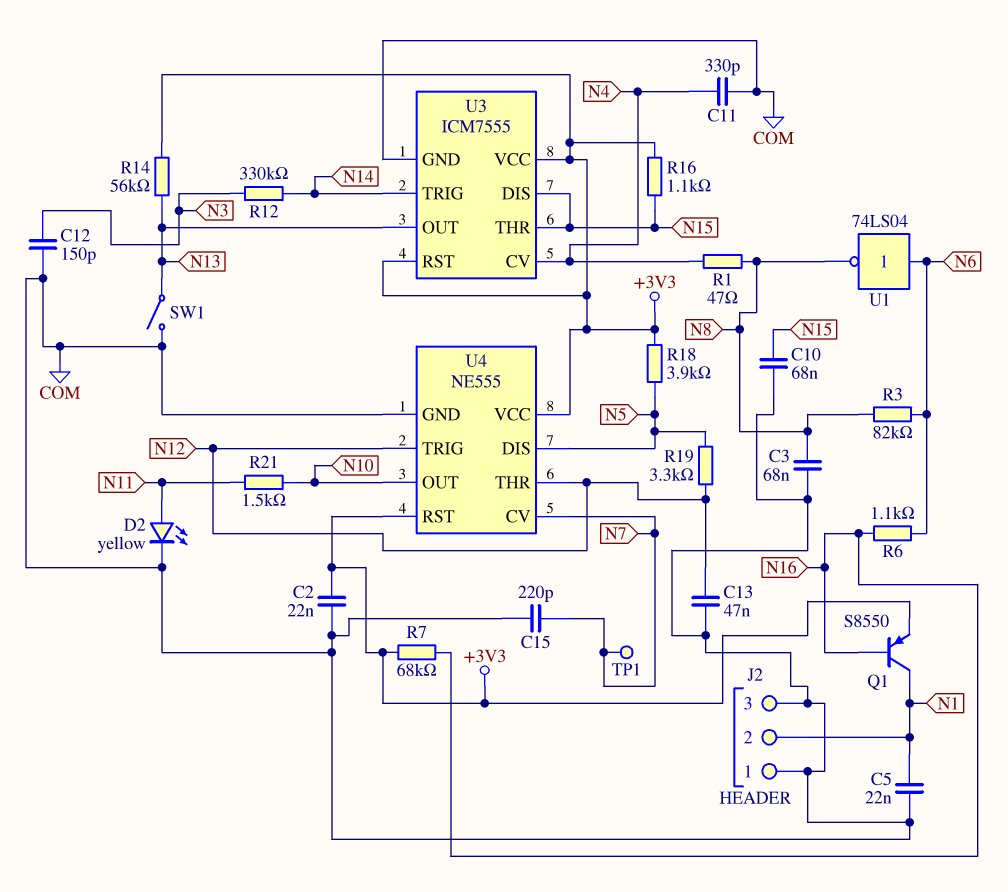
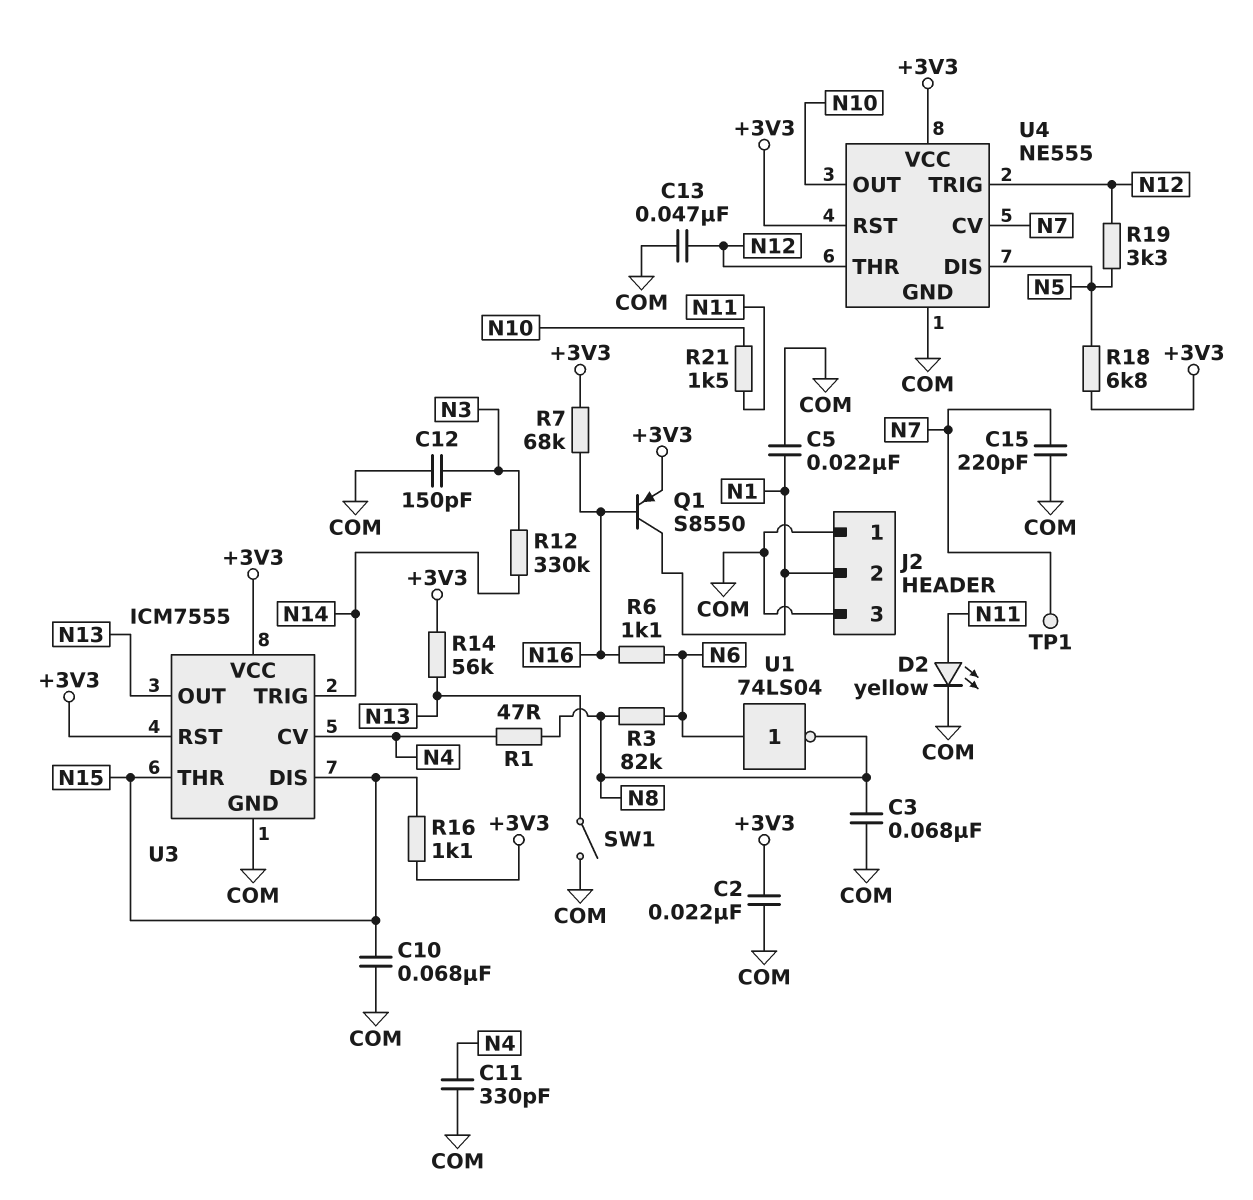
R18: 3.9k (+3V3, N5) -> 6.8k (+3V3, N5)

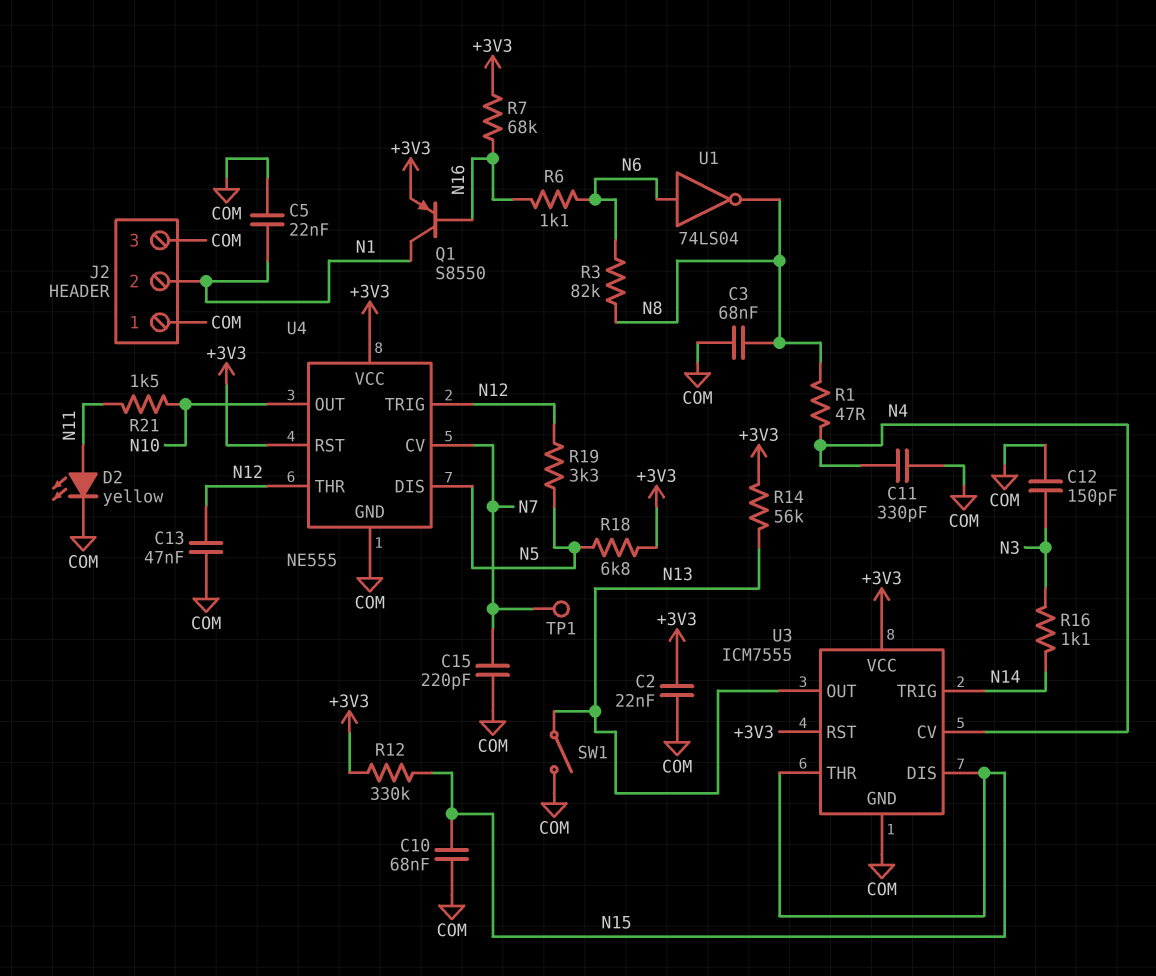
R12: 330k (N3, N14) -> 330k (+3V3, N15)
R16: 1.1k (+3V3, N15) -> 1.1k (N3, N14)

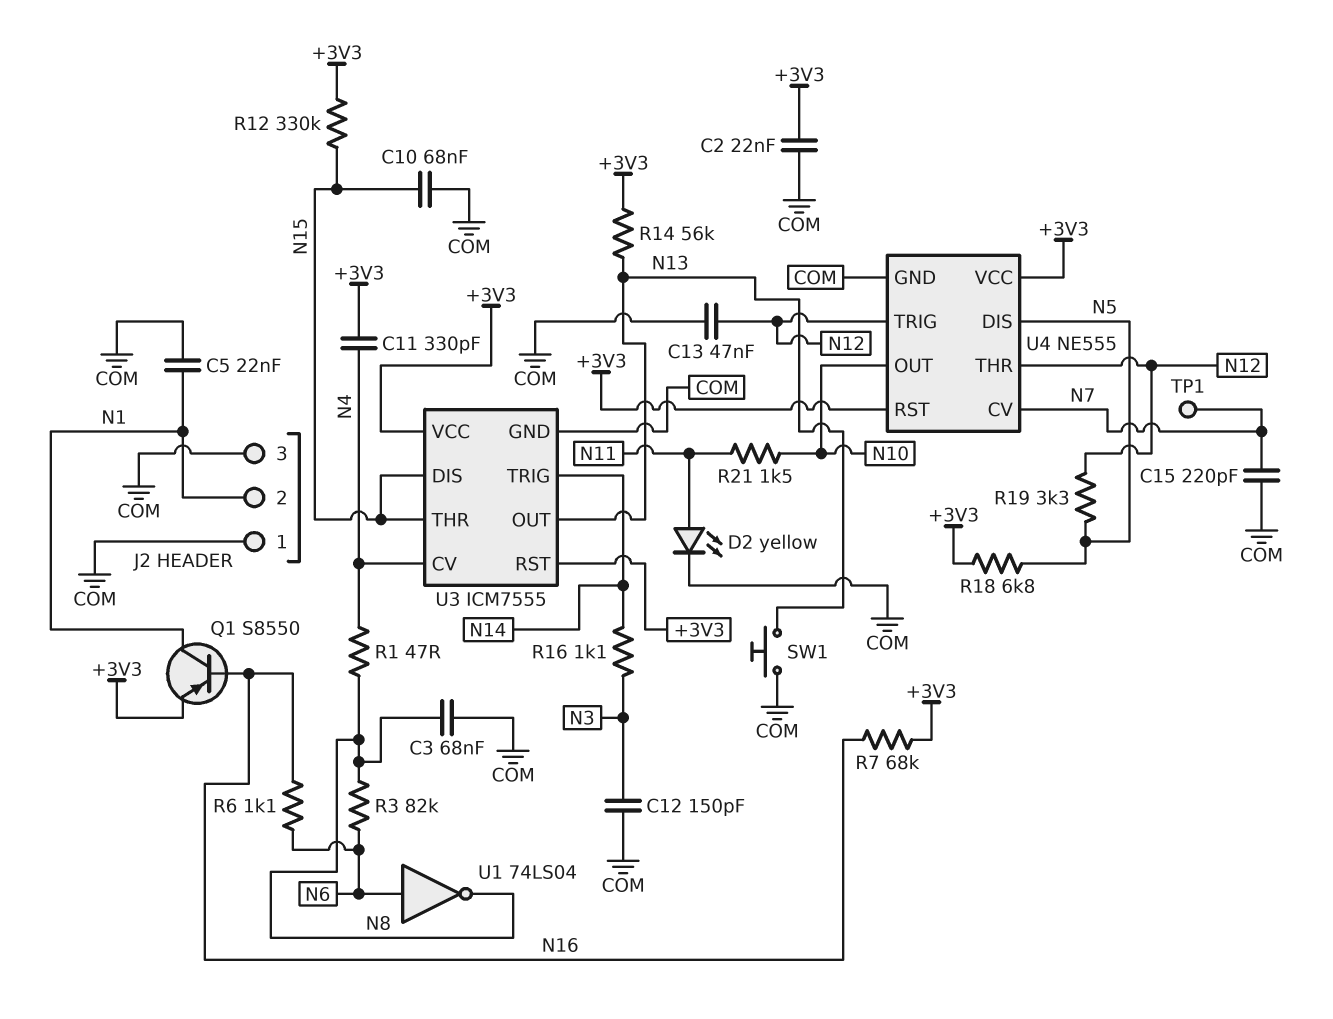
C11: 330pF (COM, N4) -> 330pF (+3V3, N4)
SW1: switch (COM, N13) -> button (COM, N13)

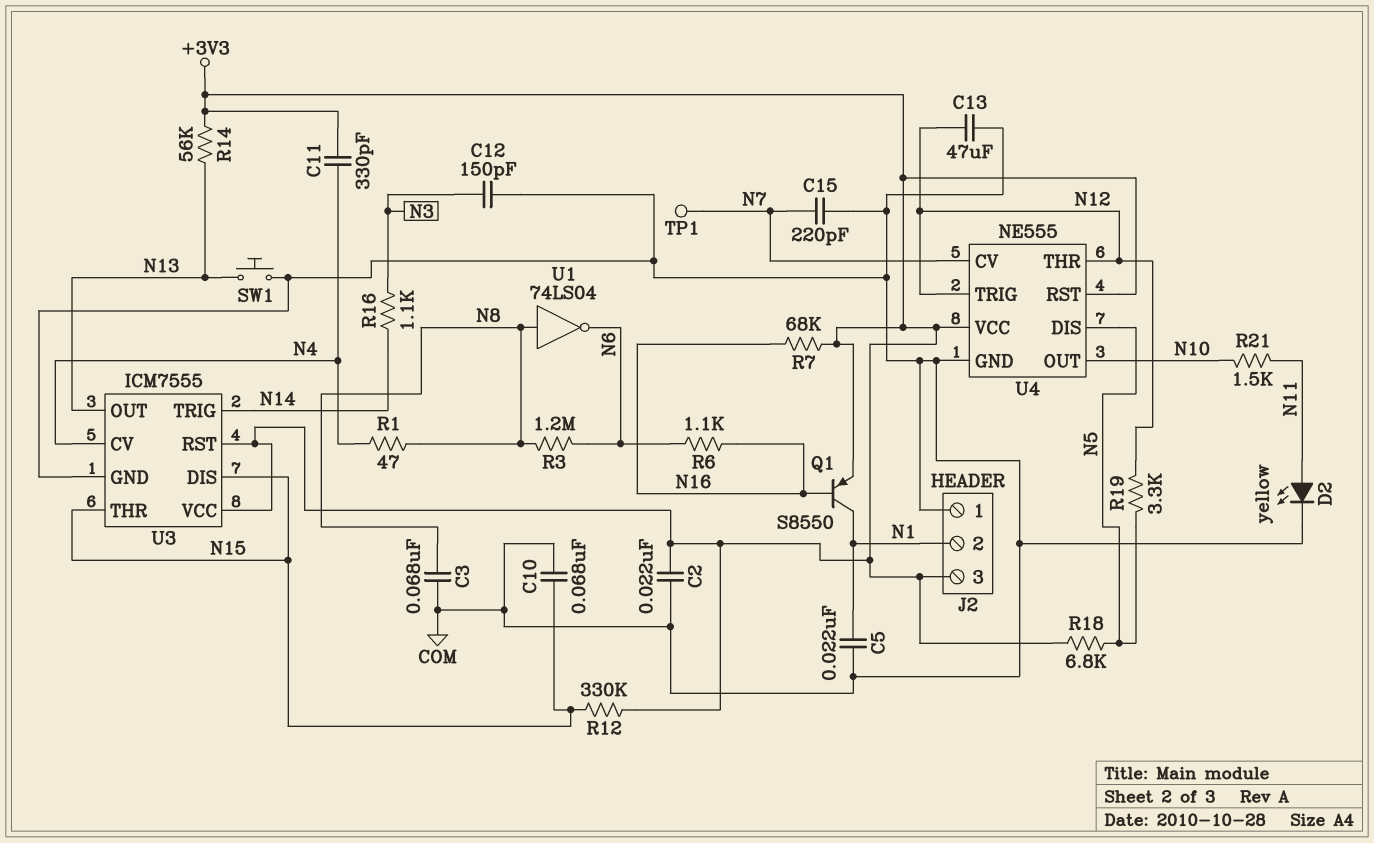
C13: 47nF (COM, N12) -> 47uF (COM, N12)
J2 pin 3: COM -> +3V3
R3: 82k (N6, N8) -> 1.2M (N6, N8)
U1: NOT 74LS04 (in N6, out N8) -> NOT 74LS04 (in N8, out N6)

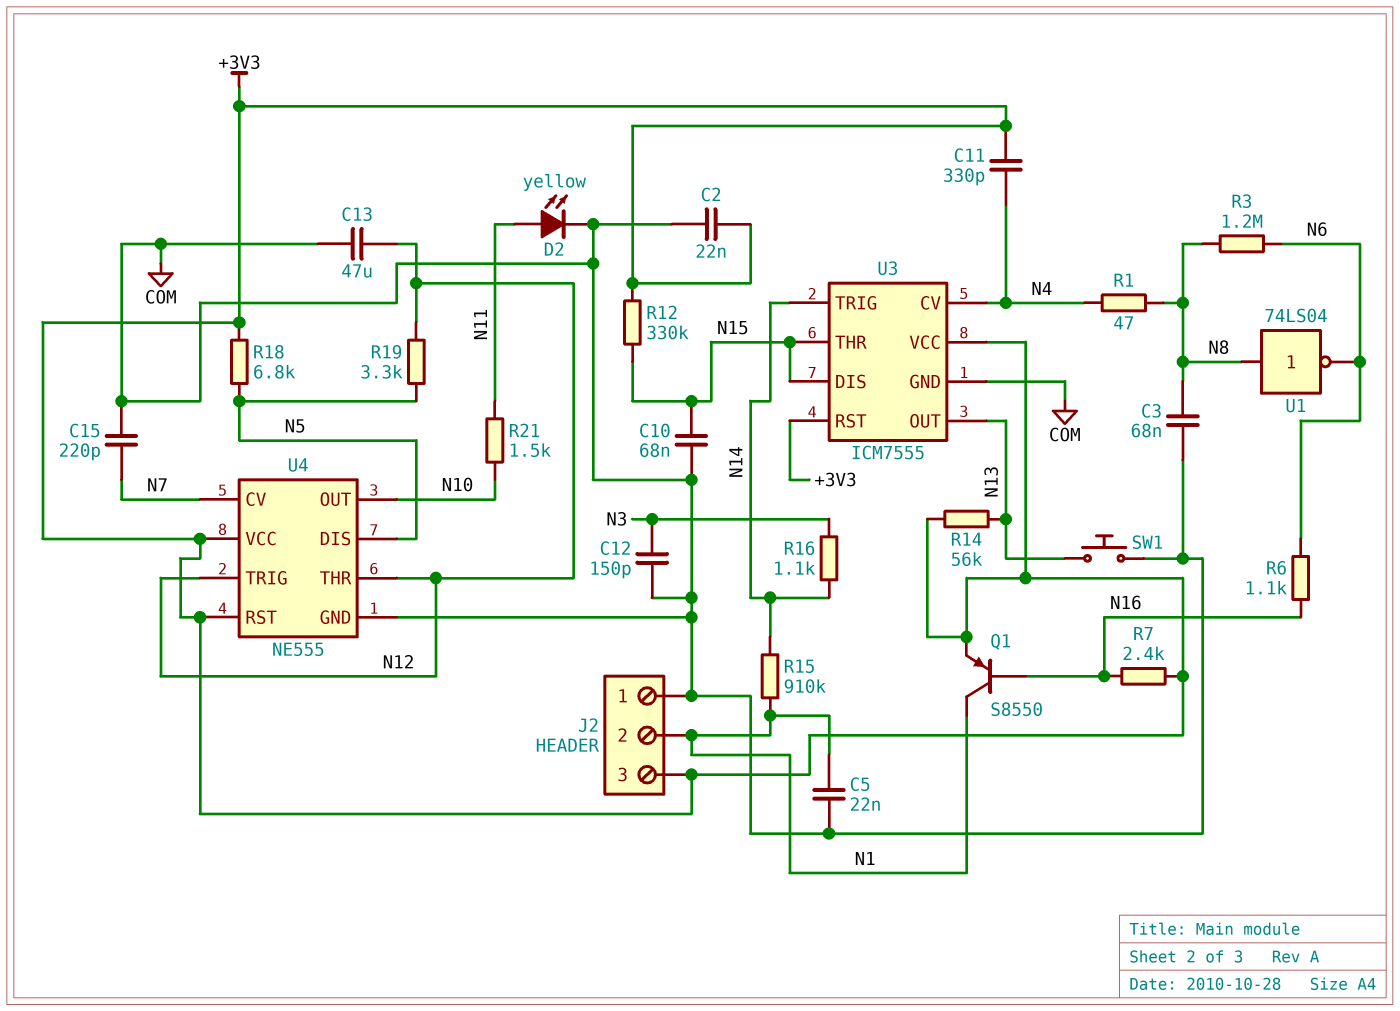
R7: 68k (+3V3, N16) -> 2.4k (+3V3, N16)
R15: none -> 910k (N1, N14)
TP1: test point (N7) -> none

